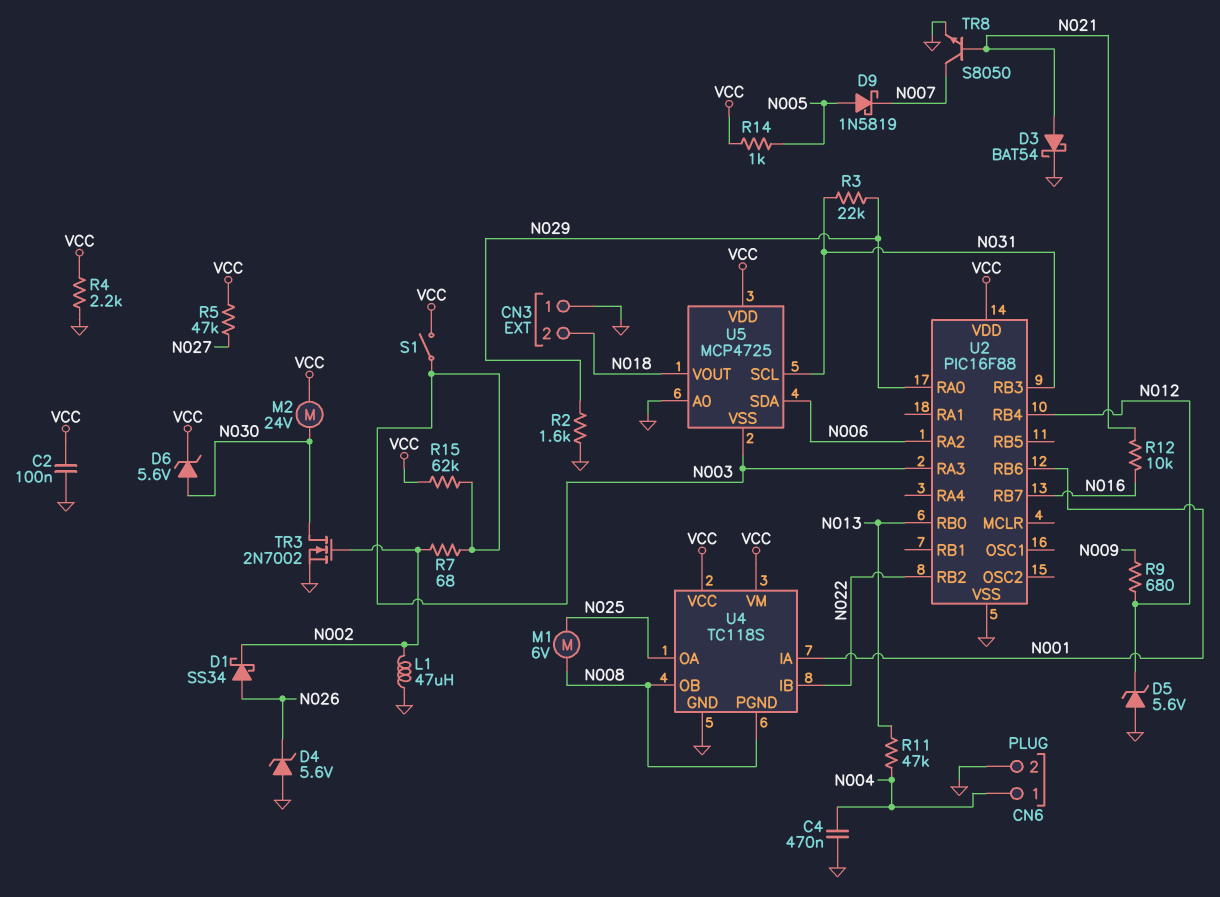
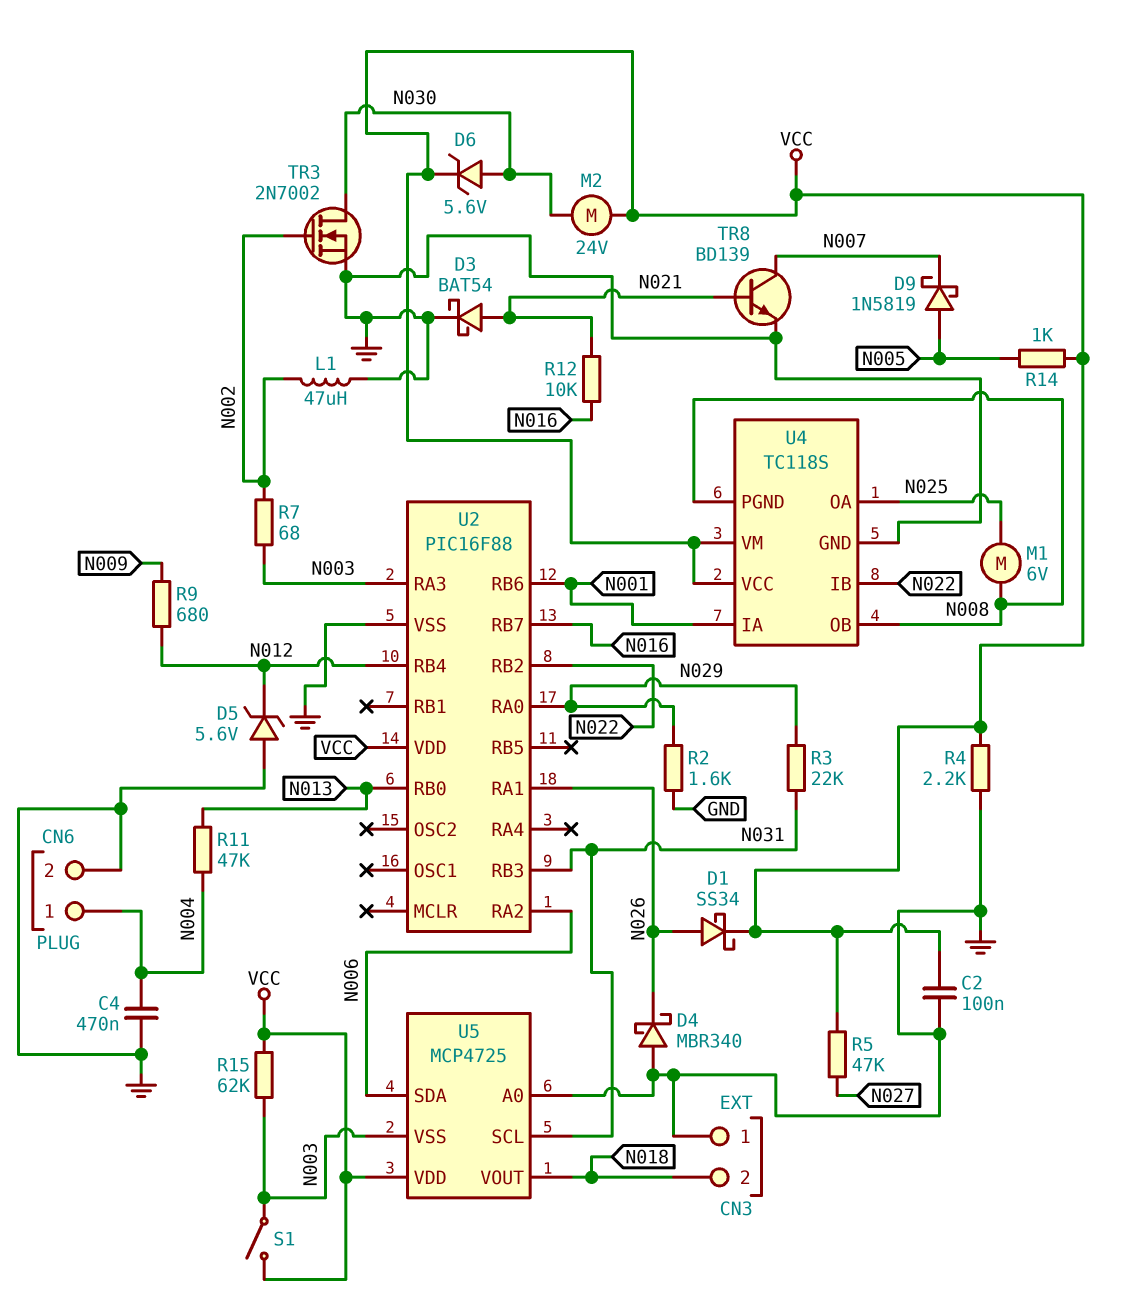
D1: schottky SS34 (A N026, K N002) -> schottky SS34 (A N026, K VCC)
D4: zener 5.6V (A GND, K N026) -> schottky MBR340 (A GND, K N026)
TR8: NPN S8050 (B N021, C N007, E GND) -> NPN BD139 (B N021, C N007, E GND)
U2 pin RA1: none -> N026

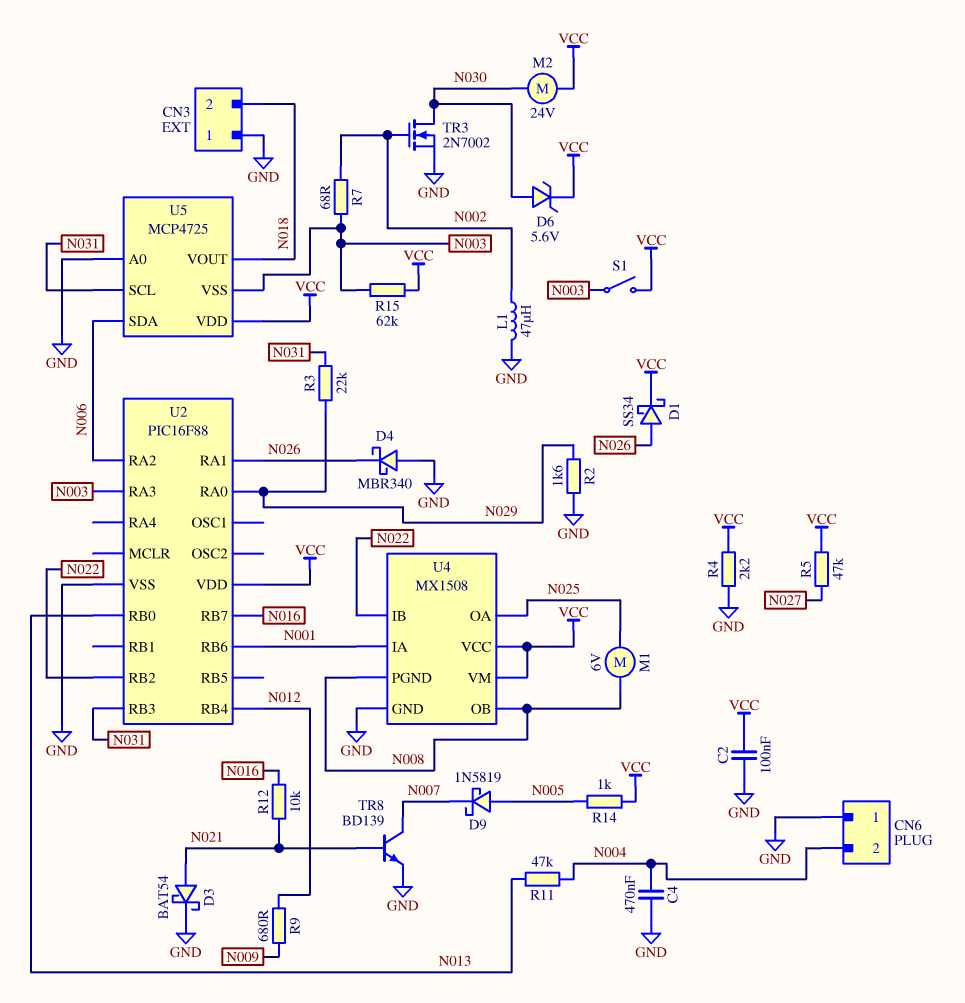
CN6 pin 1: N004 -> GND
CN6 pin 2: GND -> N004
D5: zener 5.6V (A GND, K N012) -> none
U4: TC118S -> MX1508

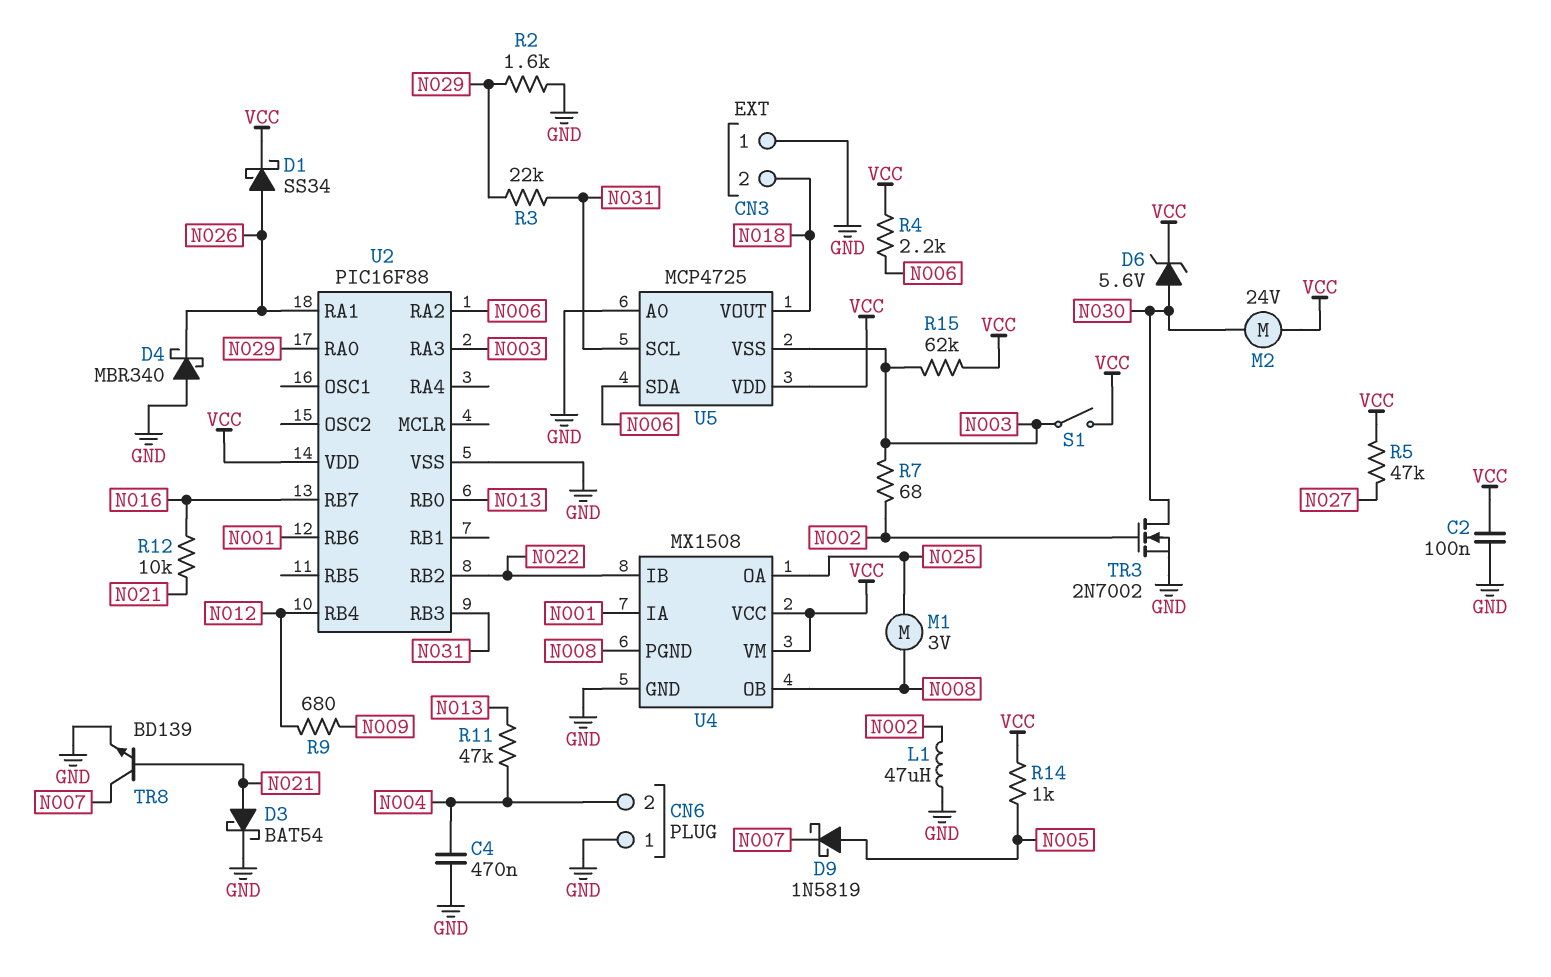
M1: motor 6V (N008, N025) -> motor 3V (N008, N025)
R4: 2.2k (GND, VCC) -> 2.2k (N006, VCC)

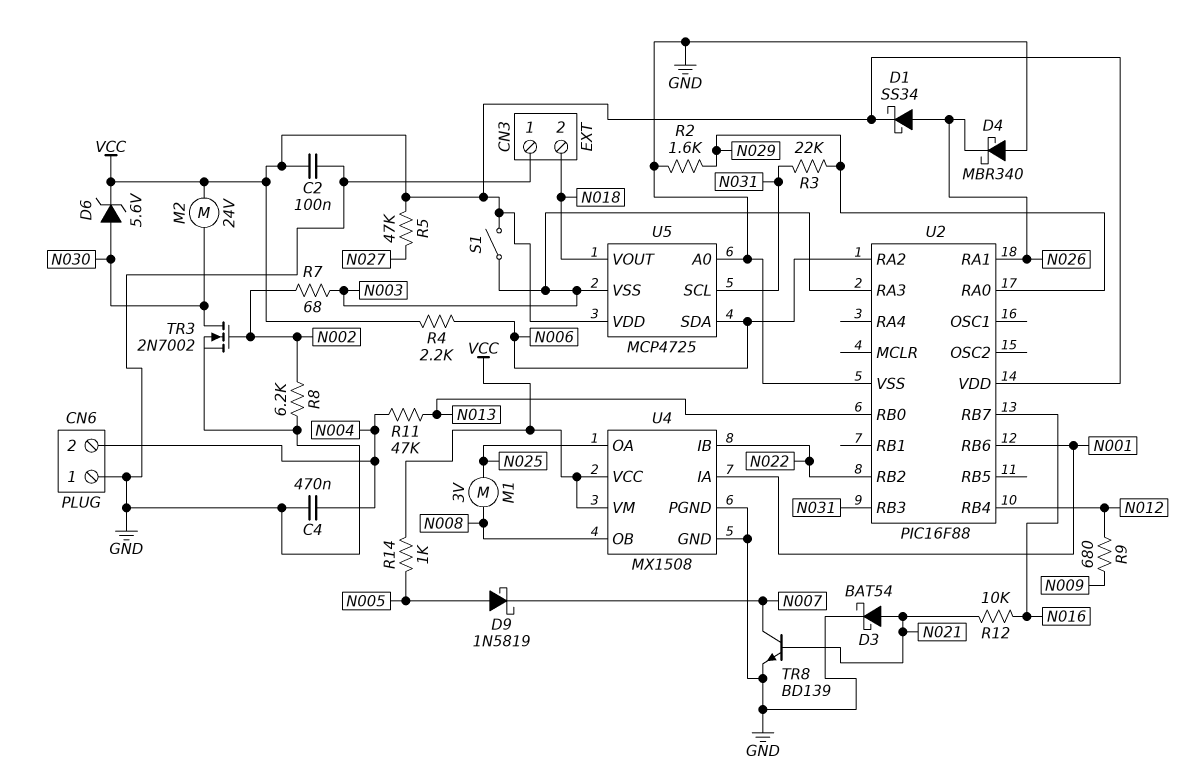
L1: 47uH (GND, N002) -> none
R8: none -> 6.2k (GND, N002)
R15: 62k (N003, VCC) -> none
U4 pin PGND: N008 -> GND

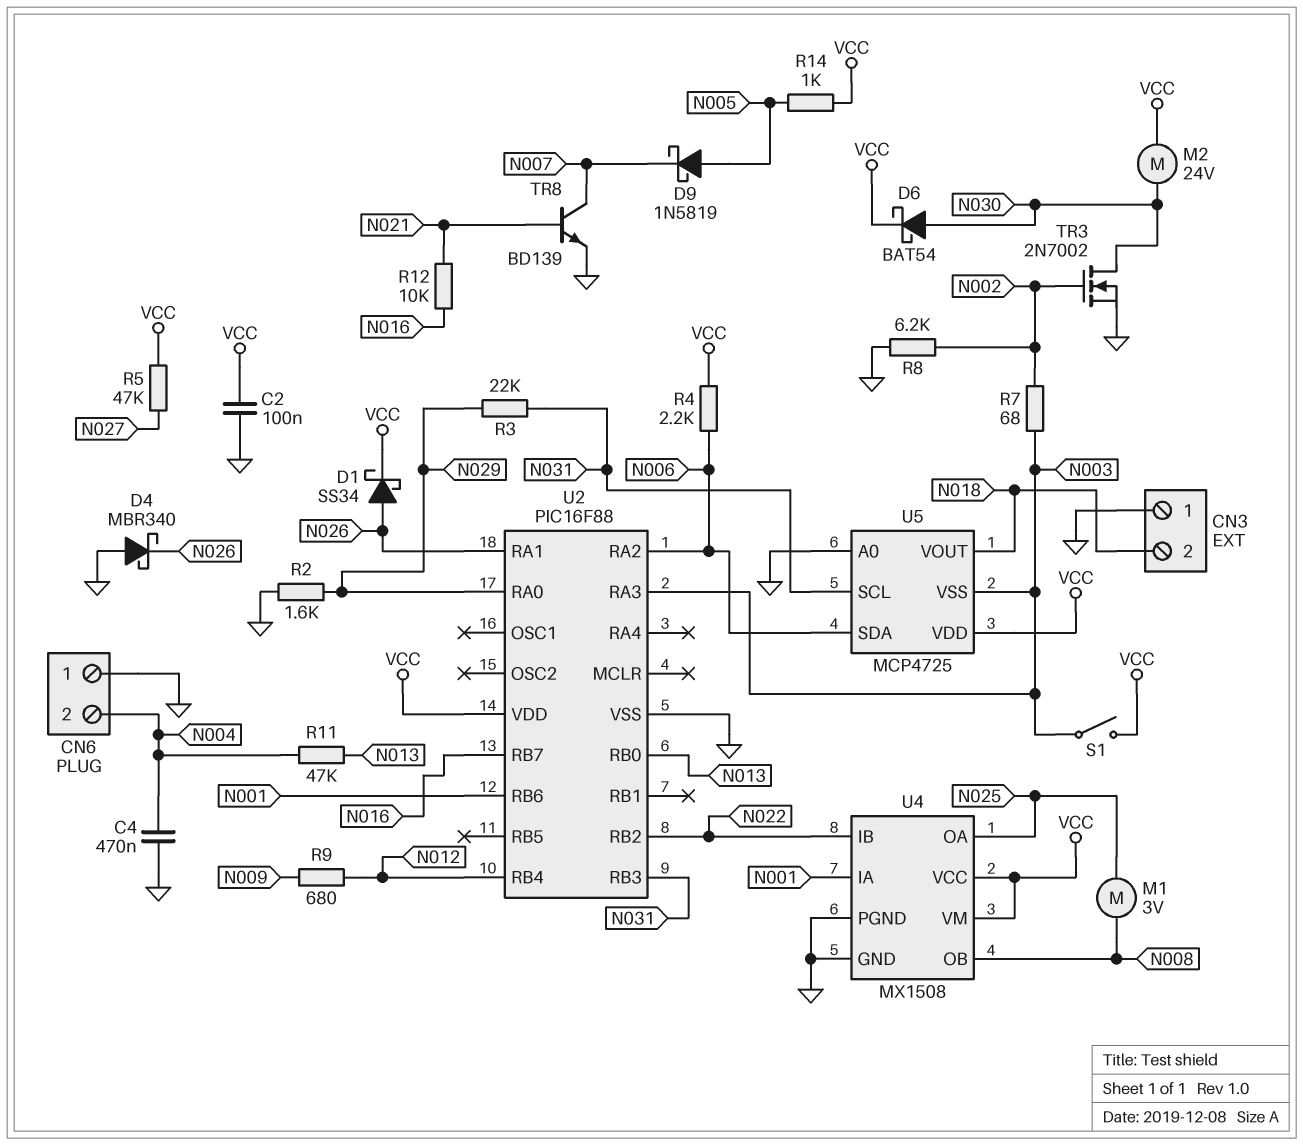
D3: schottky BAT54 (A N021, K GND) -> none
D6: zener 5.6V (A N030, K VCC) -> schottky BAT54 (A N030, K VCC)

